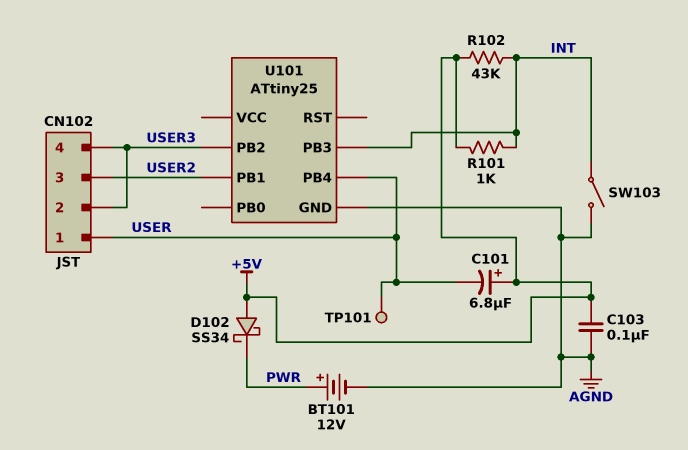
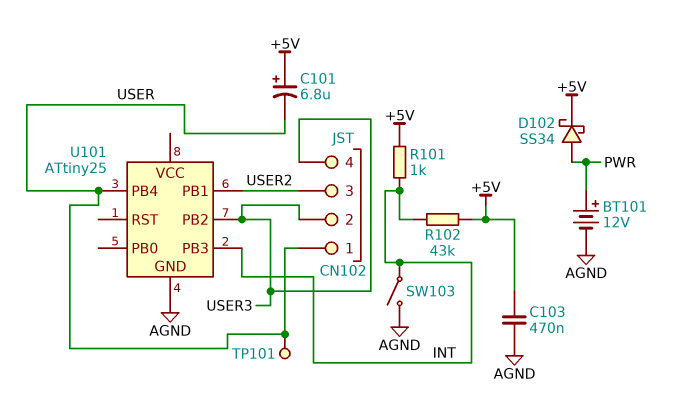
C103: 100nF (+5V, AGND) -> 470nF (+5V, AGND)
D102: schottky SS34 (A +5V, K PWR) -> schottky SS34 (A PWR, K +5V)

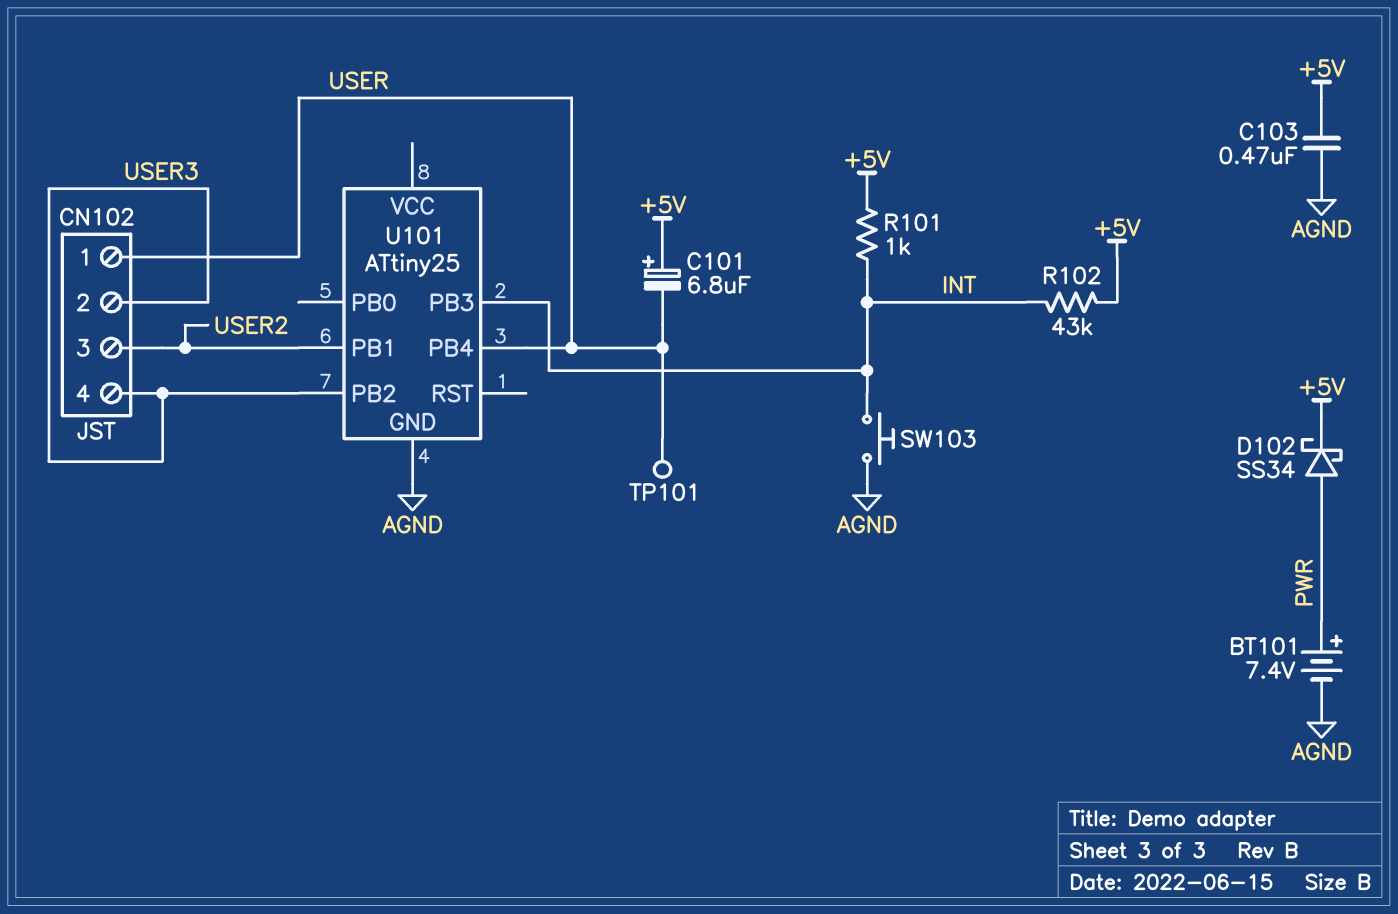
BT101: 12V (plus PWR, minus AGND) -> 7.4V (plus PWR, minus AGND)
SW103: switch (AGND, INT) -> button (AGND, INT)

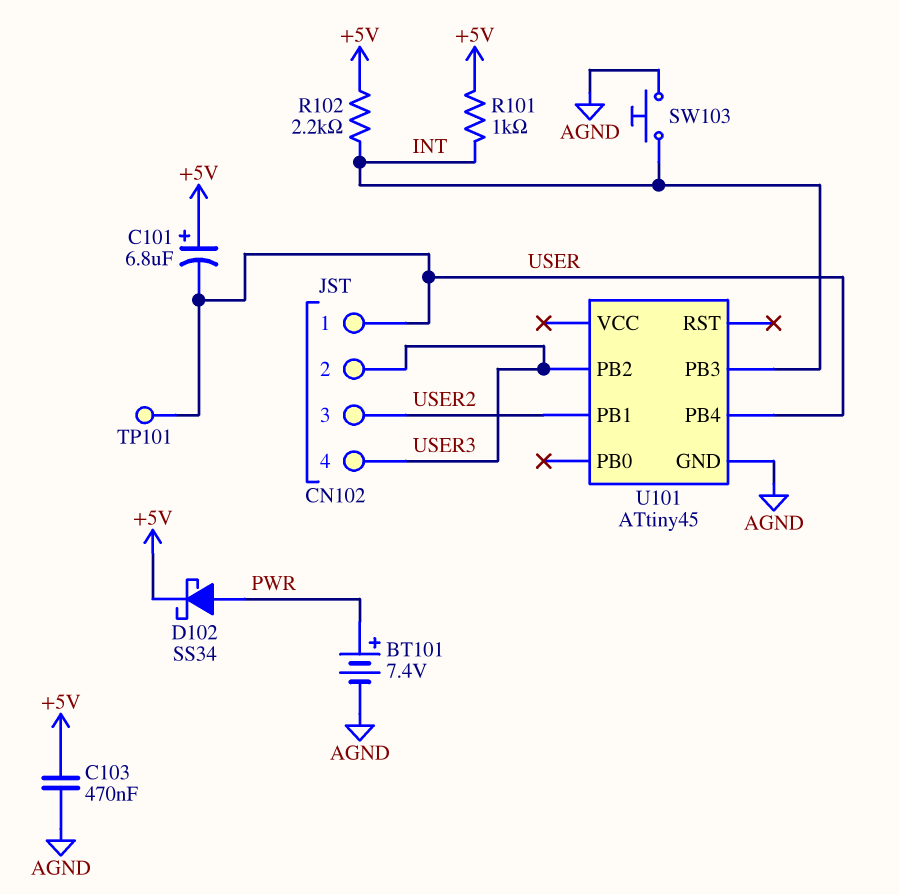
R102: 43k (+5V, INT) -> 2.2k (+5V, INT)
U101: ATtiny25 -> ATtiny45

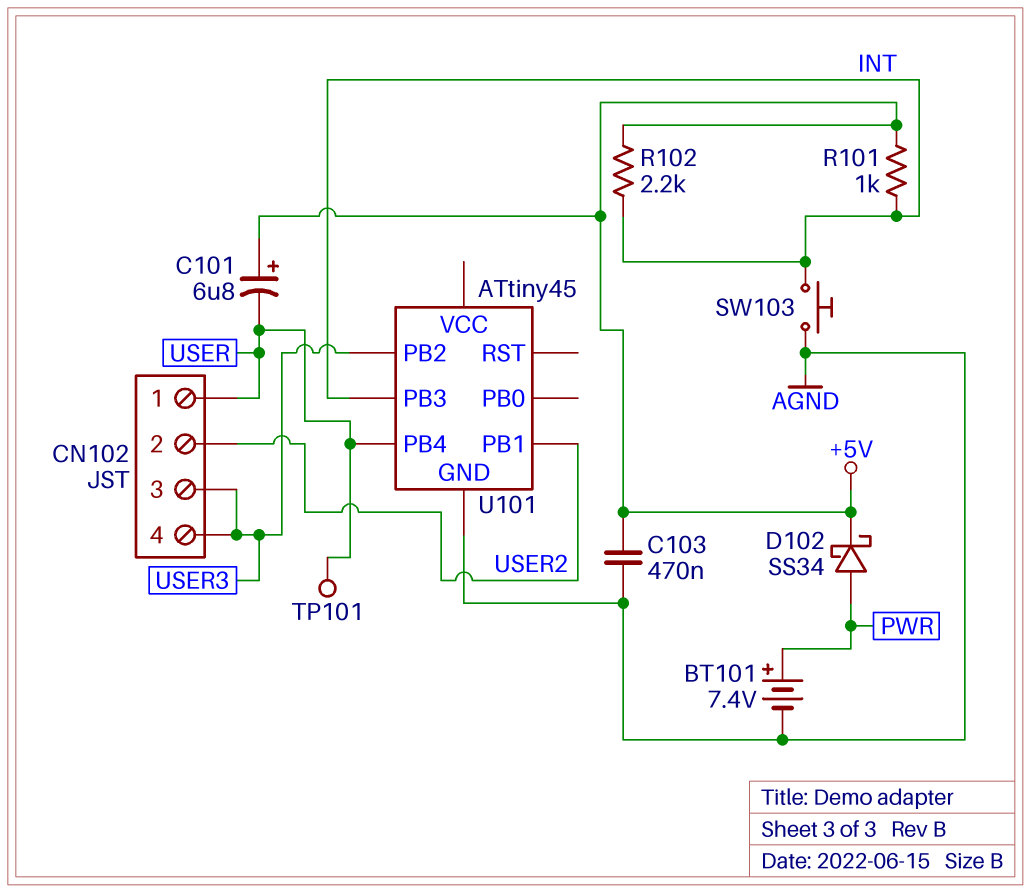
CN102 pin 2: USER3 -> USER2
CN102 pin 3: USER2 -> USER3

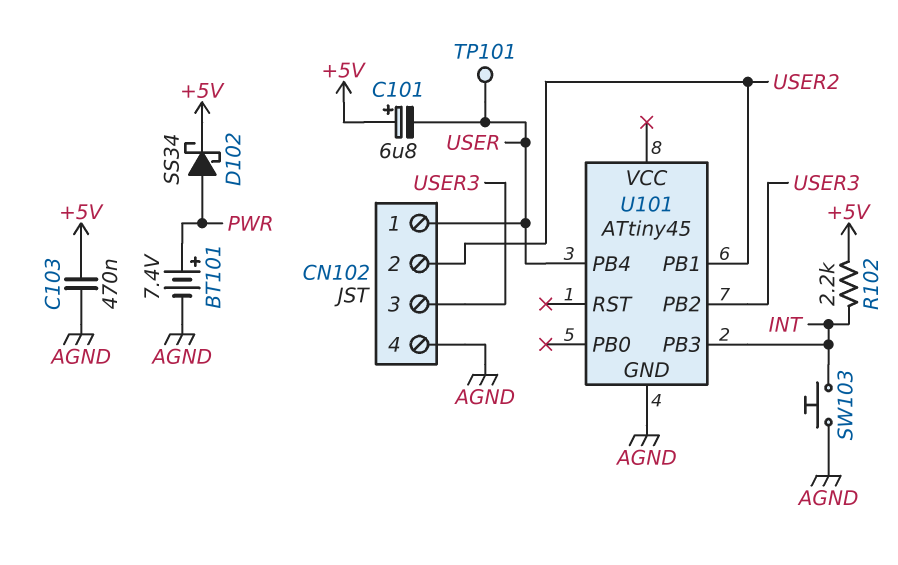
CN102 pin 4: USER3 -> AGND
R101: 1k (+5V, INT) -> none

